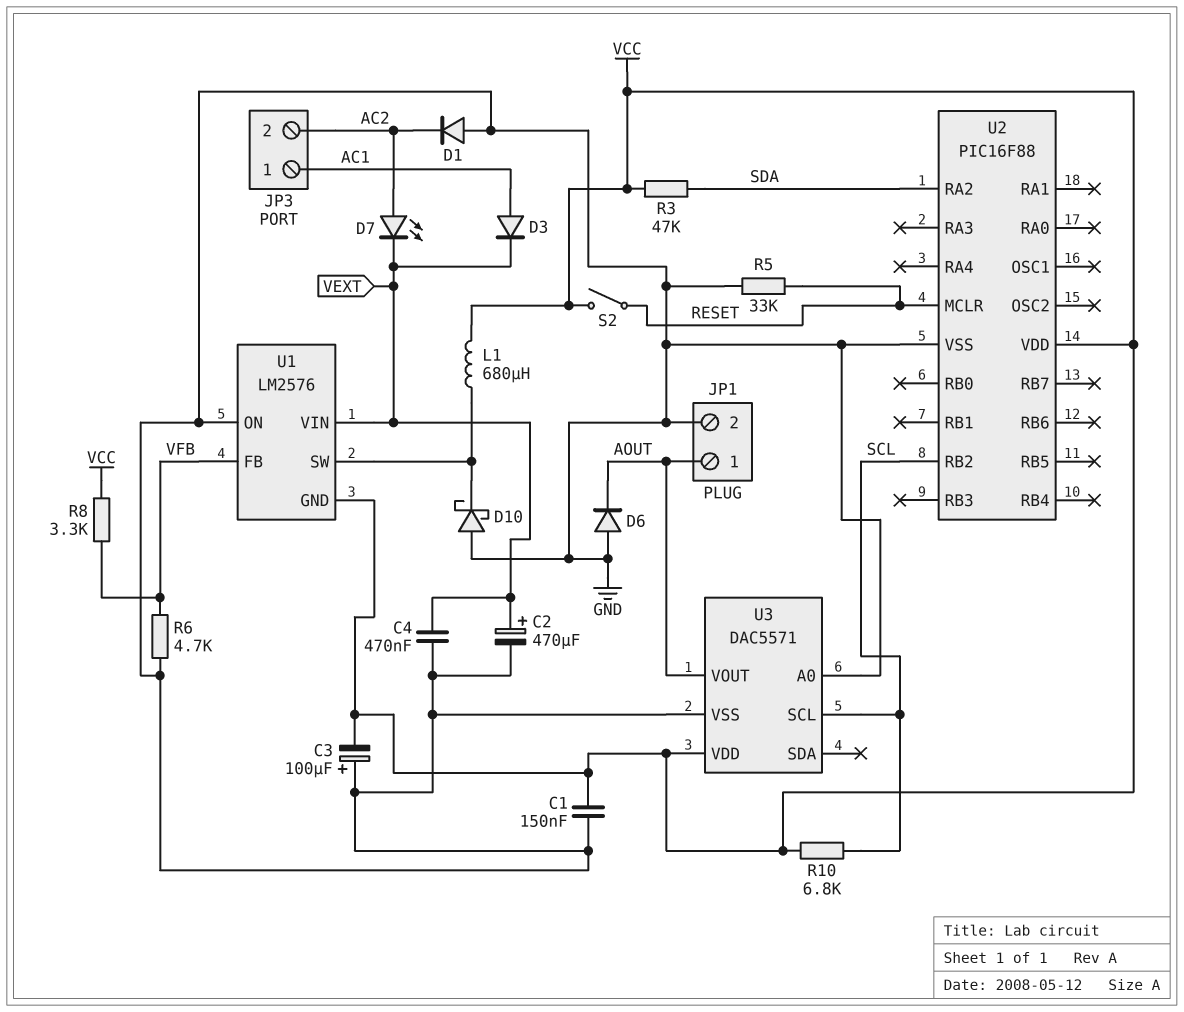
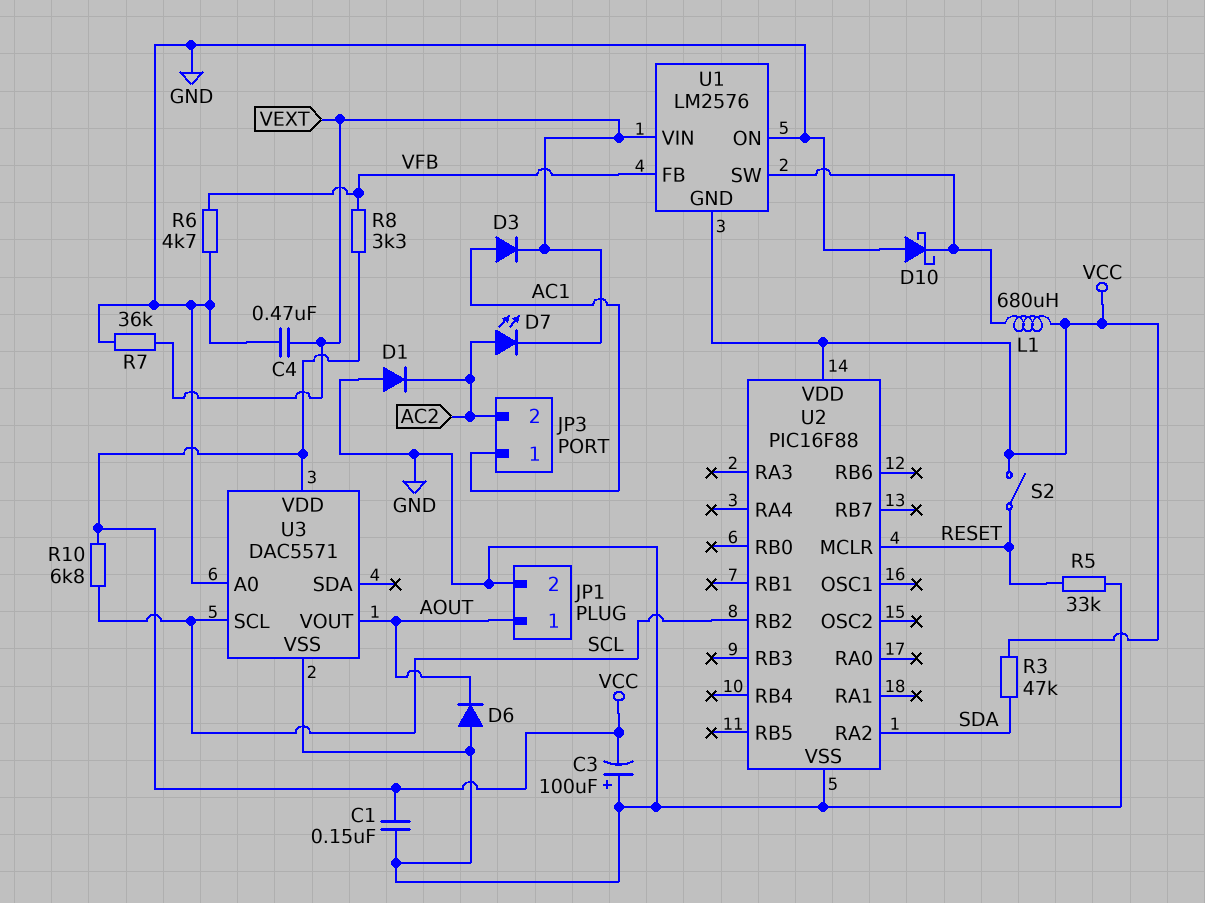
C2: 470uF (plus VEXT, minus GND) -> none
R7: none -> 36k (GND, VEXT)

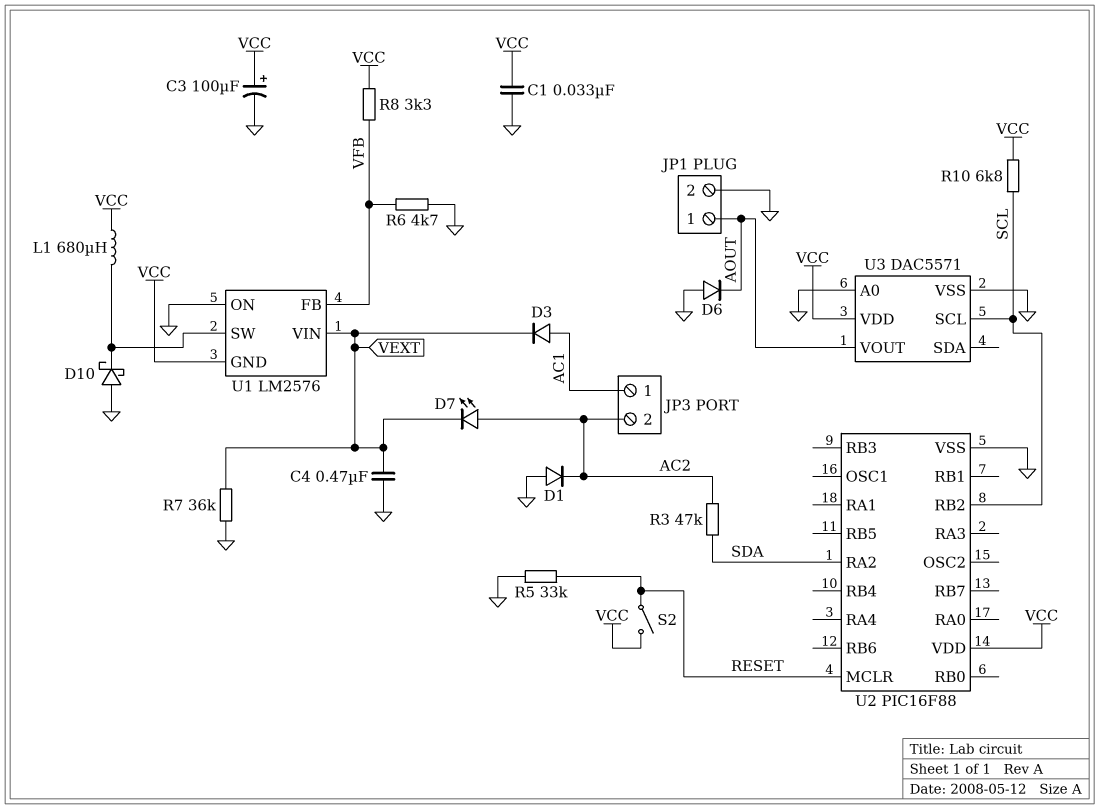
C1: 150nF (GND, VCC) -> 33nF (GND, VCC)
C3: 100uF (plus GND, minus VCC) -> 100uF (plus VCC, minus GND)
R3: 47k (SDA, VCC) -> 47k (AC2, SDA)

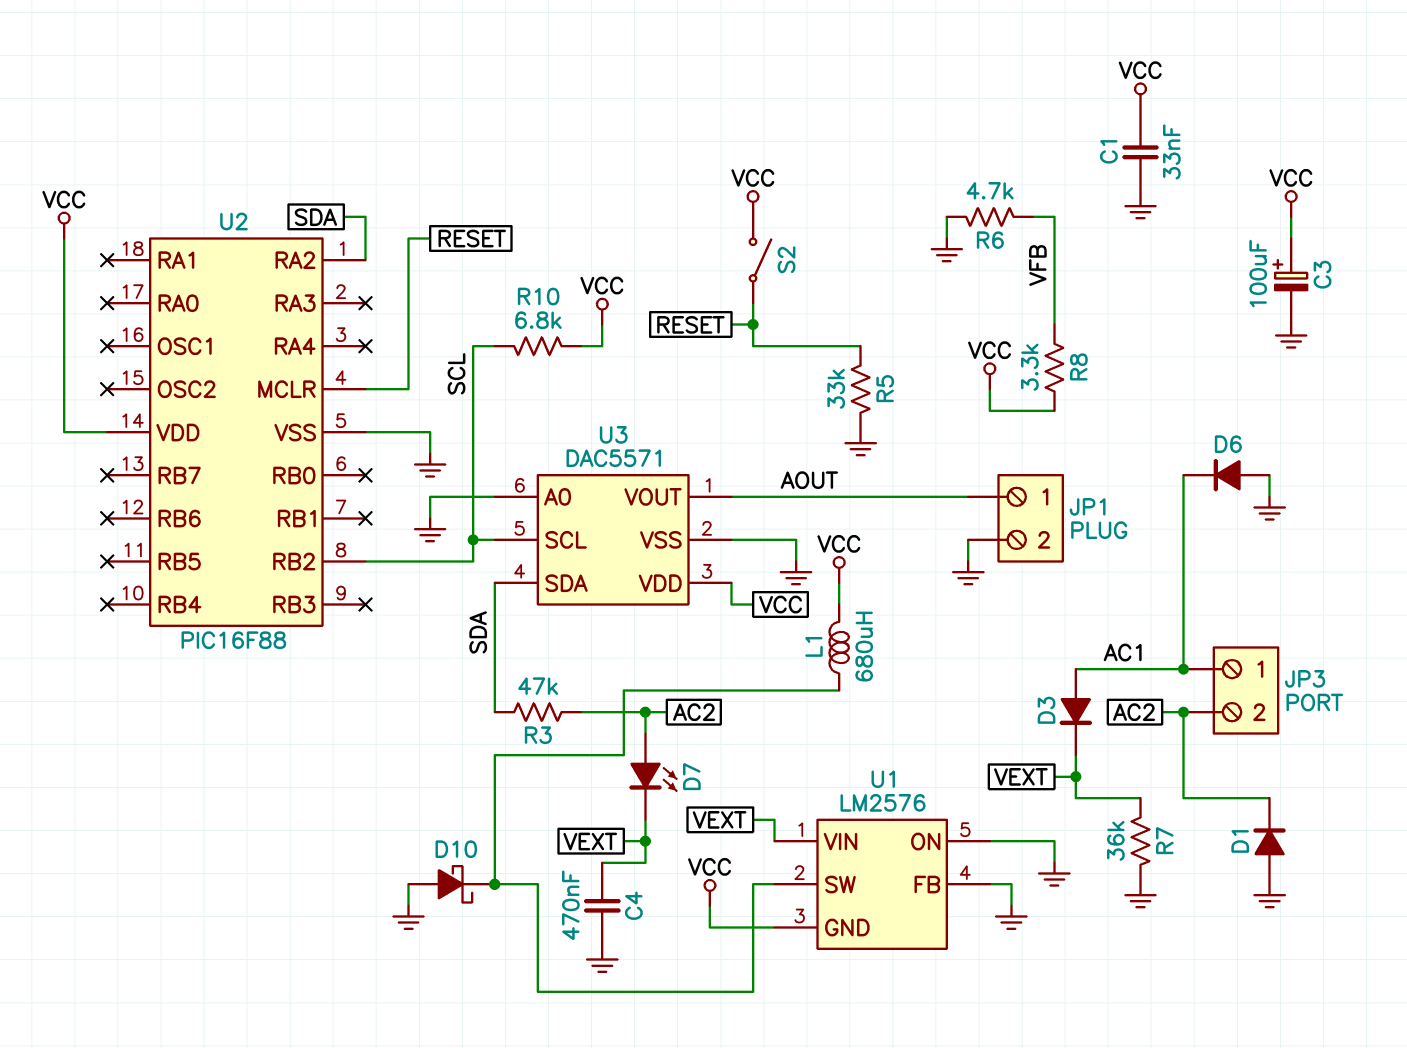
D6: diode (A GND, K AOUT) -> diode (A GND, K AC1)
U1 pin FB: VFB -> GND
U3 pin SDA: none -> SDA

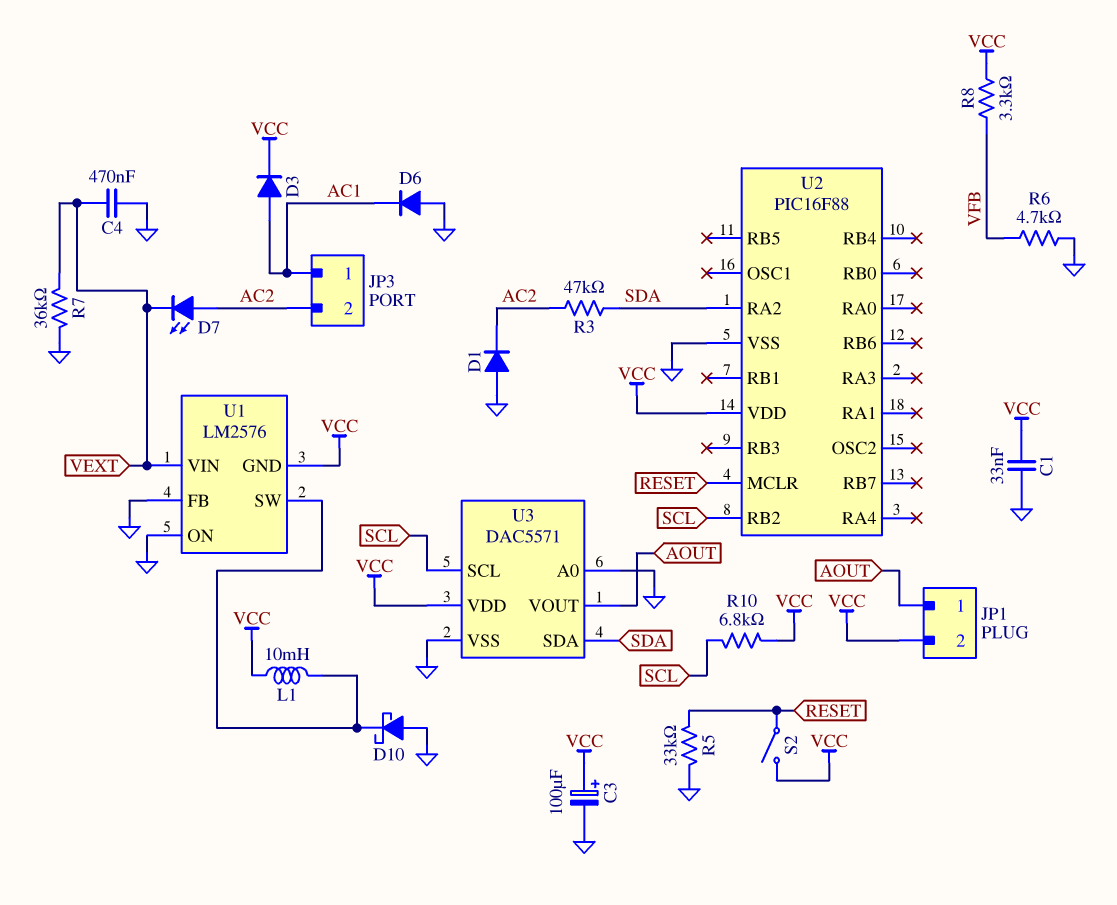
D3: diode (A AC1, K VEXT) -> diode (A AC1, K VCC)
JP1 pin 2: GND -> VCC
L1: 680uH (U1/SW, VCC) -> 10mH (U1/SW, VCC)

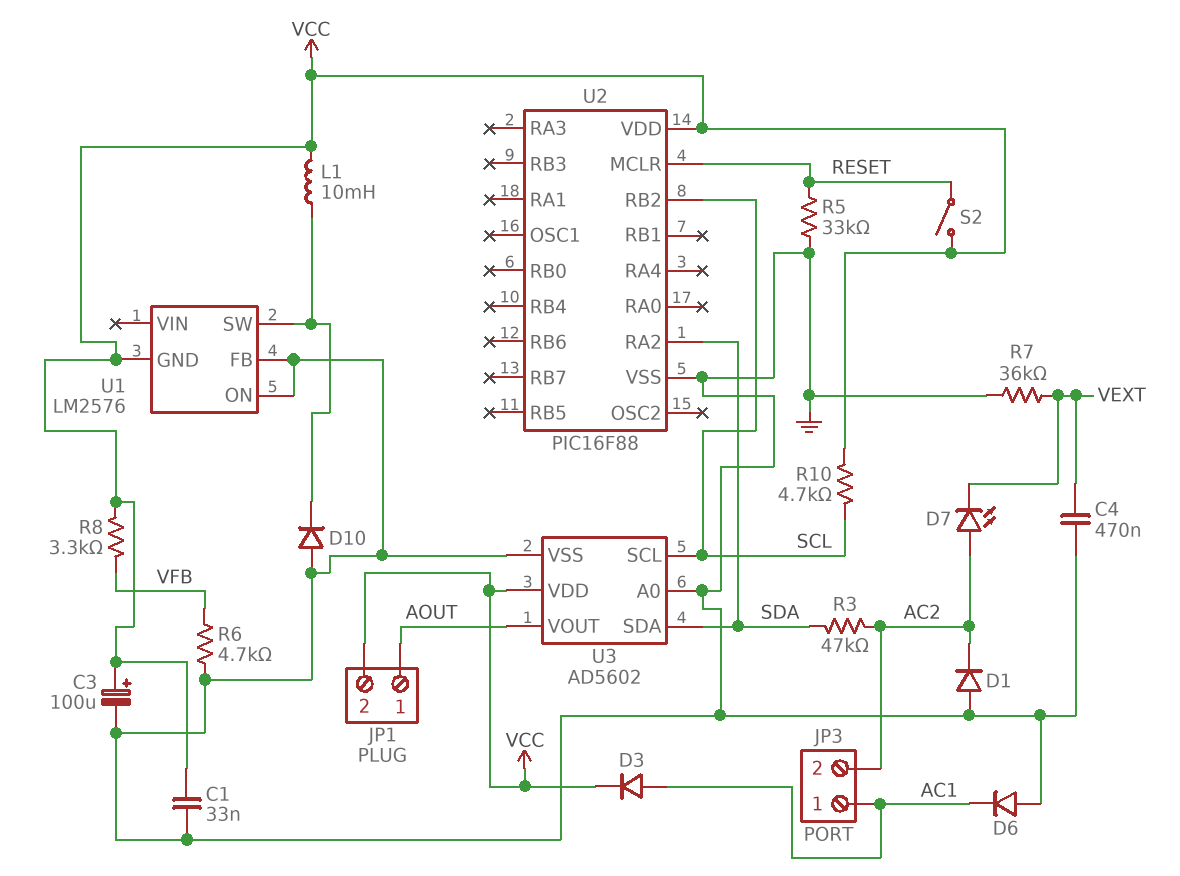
D10: schottky (A GND, K U1/SW) -> diode (A GND, K U1/SW)
R10: 6.8k (SCL, VCC) -> 4.7k (SCL, VCC)
U1 pin VIN: VEXT -> none
U3: DAC5571 -> AD5602

